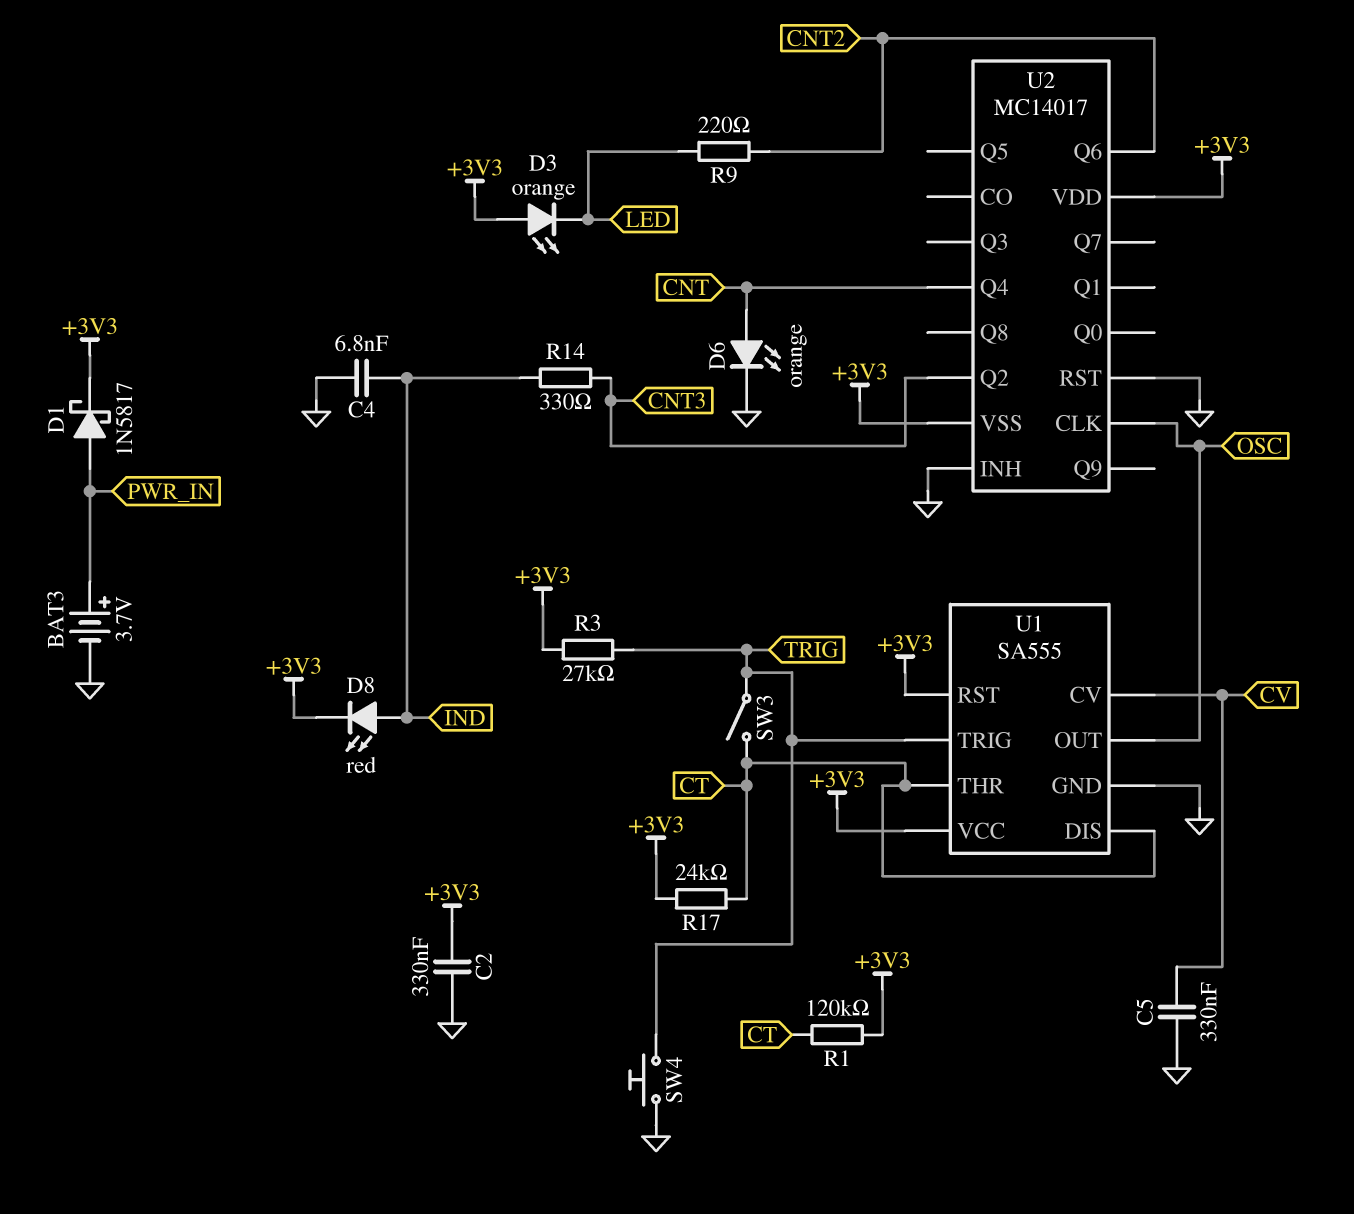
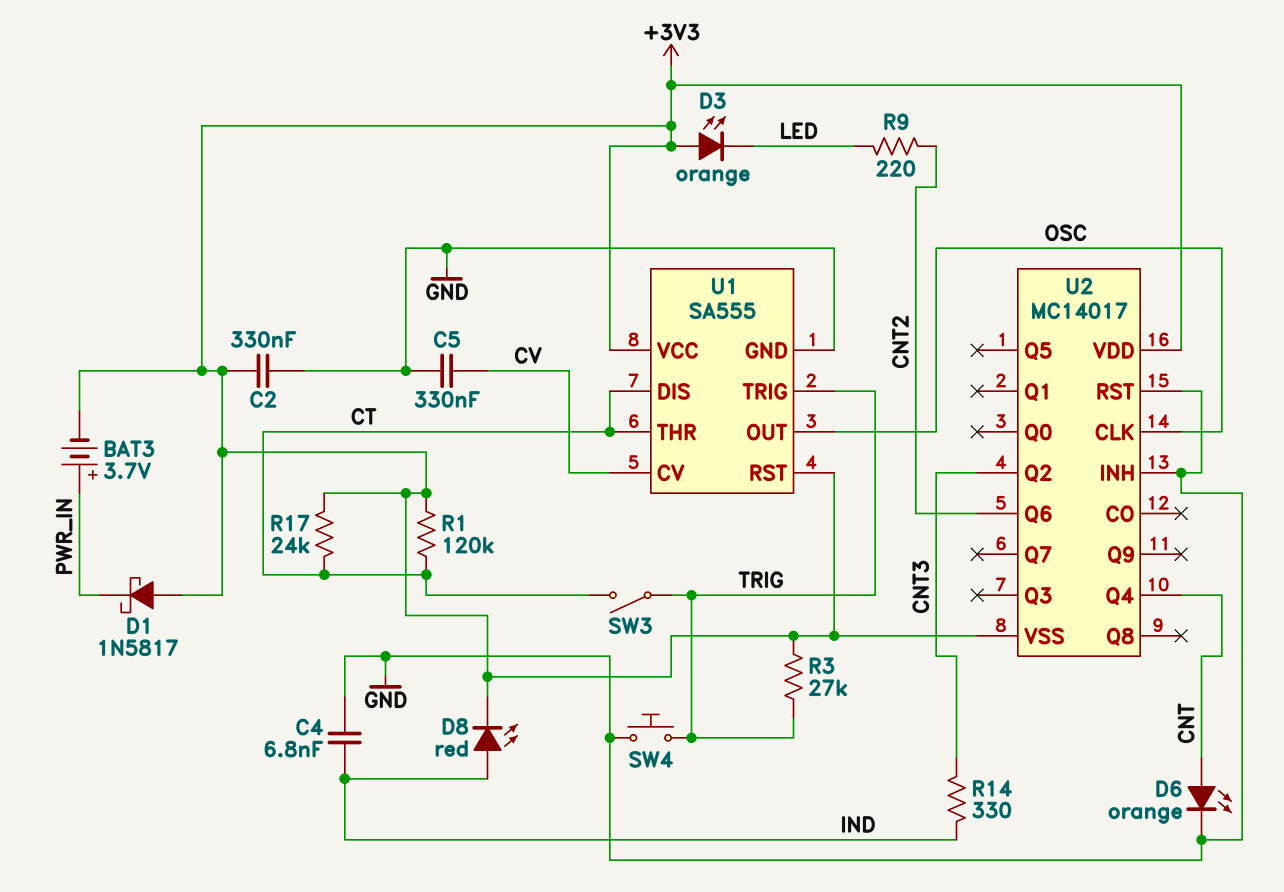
BAT3: 3.7V (plus PWR_IN, minus GND) -> 3.7V (plus PWR_IN, minus +3V3)
D1: schottky 1N5817 (A PWR_IN, K +3V3) -> schottky 1N5817 (A +3V3, K PWR_IN)

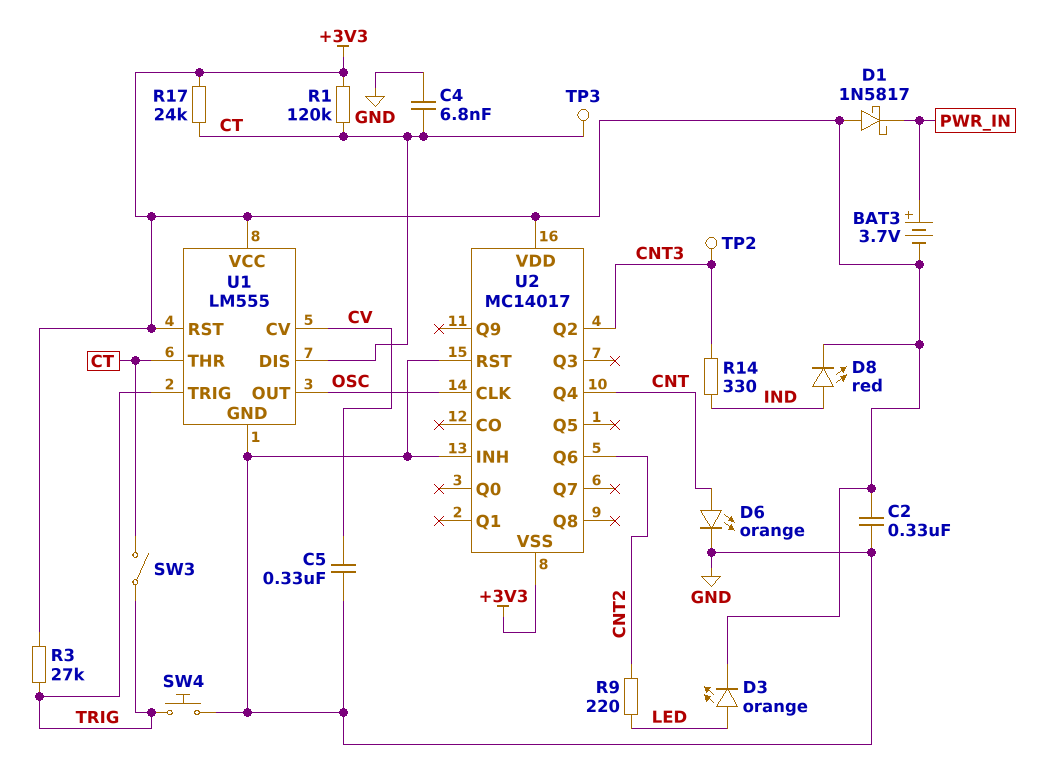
C4: 6.8nF (GND, IND) -> 6.8nF (CT, GND)
D3: LED orange (A +3V3, K LED) -> LED orange (A LED, K +3V3)
TP2: none -> test point (CNT3)
TP3: none -> test point (CT)
U1: SA555 -> LM555

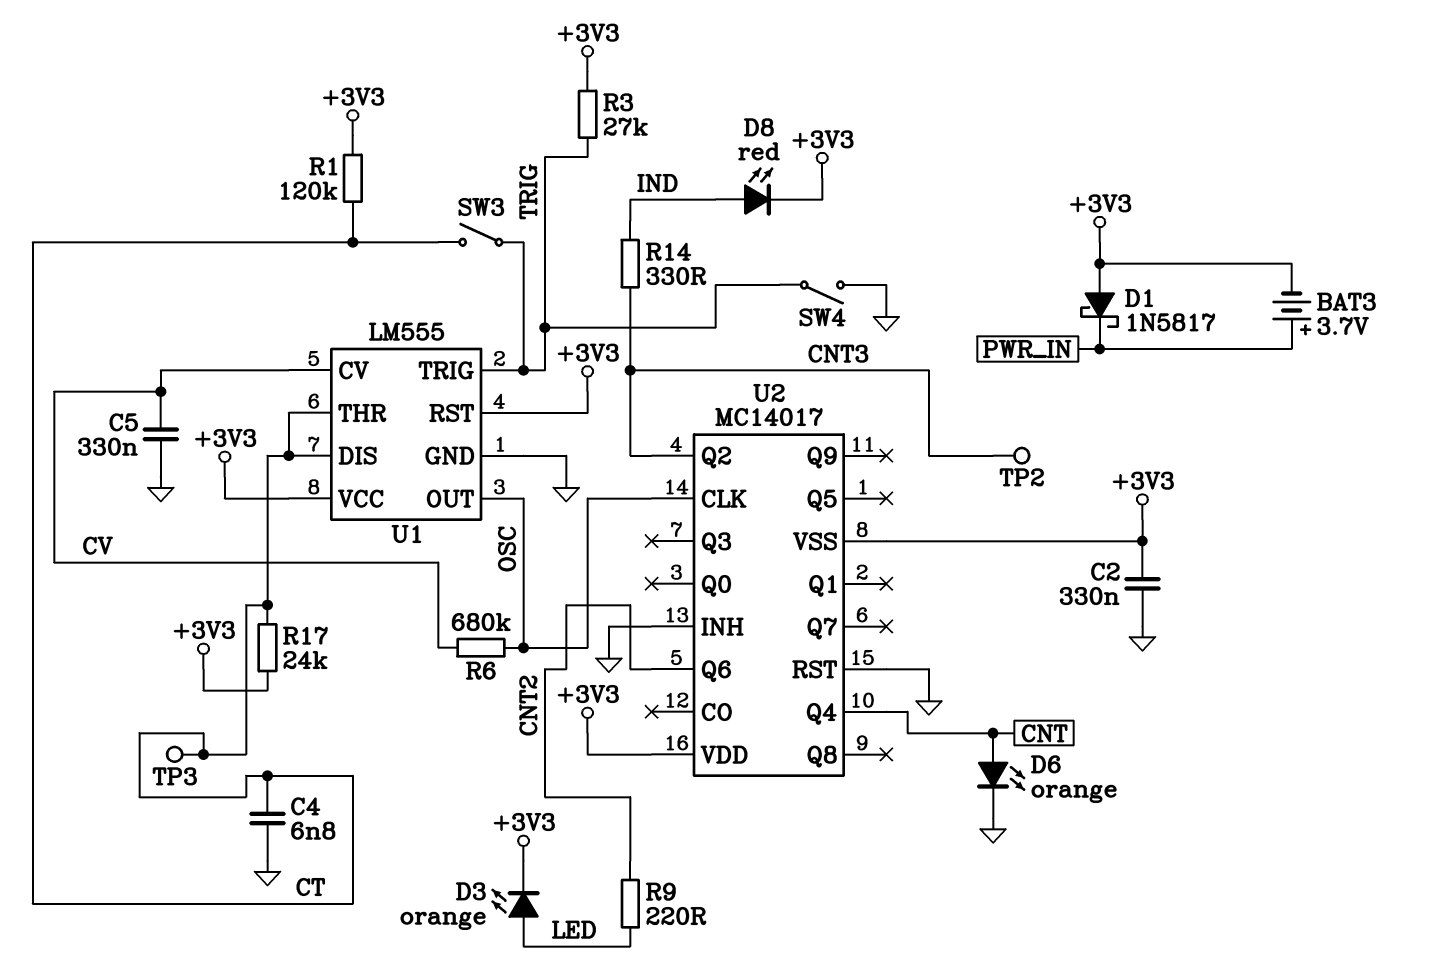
R6: none -> 680k (CV, OSC)
SW4: button (GND, TRIG) -> switch (GND, TRIG)

